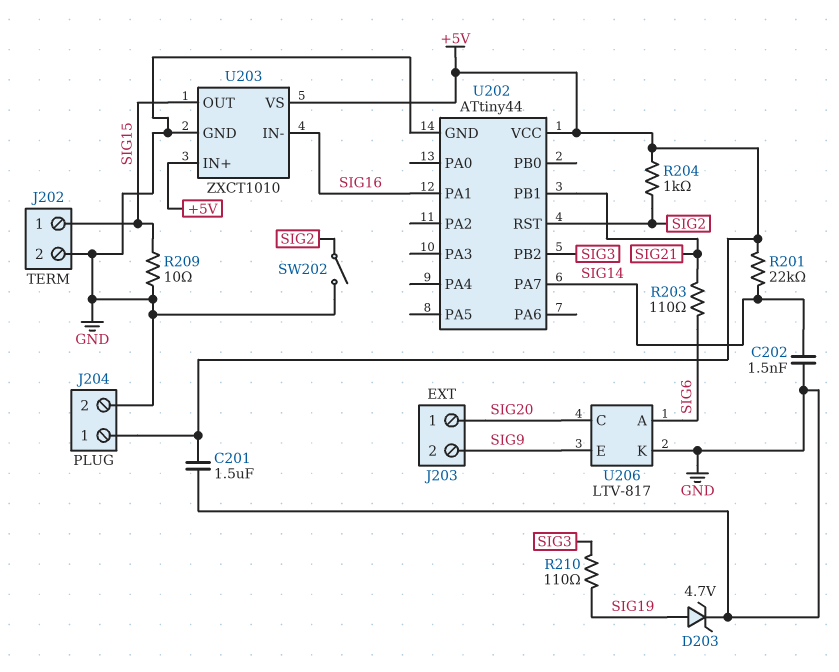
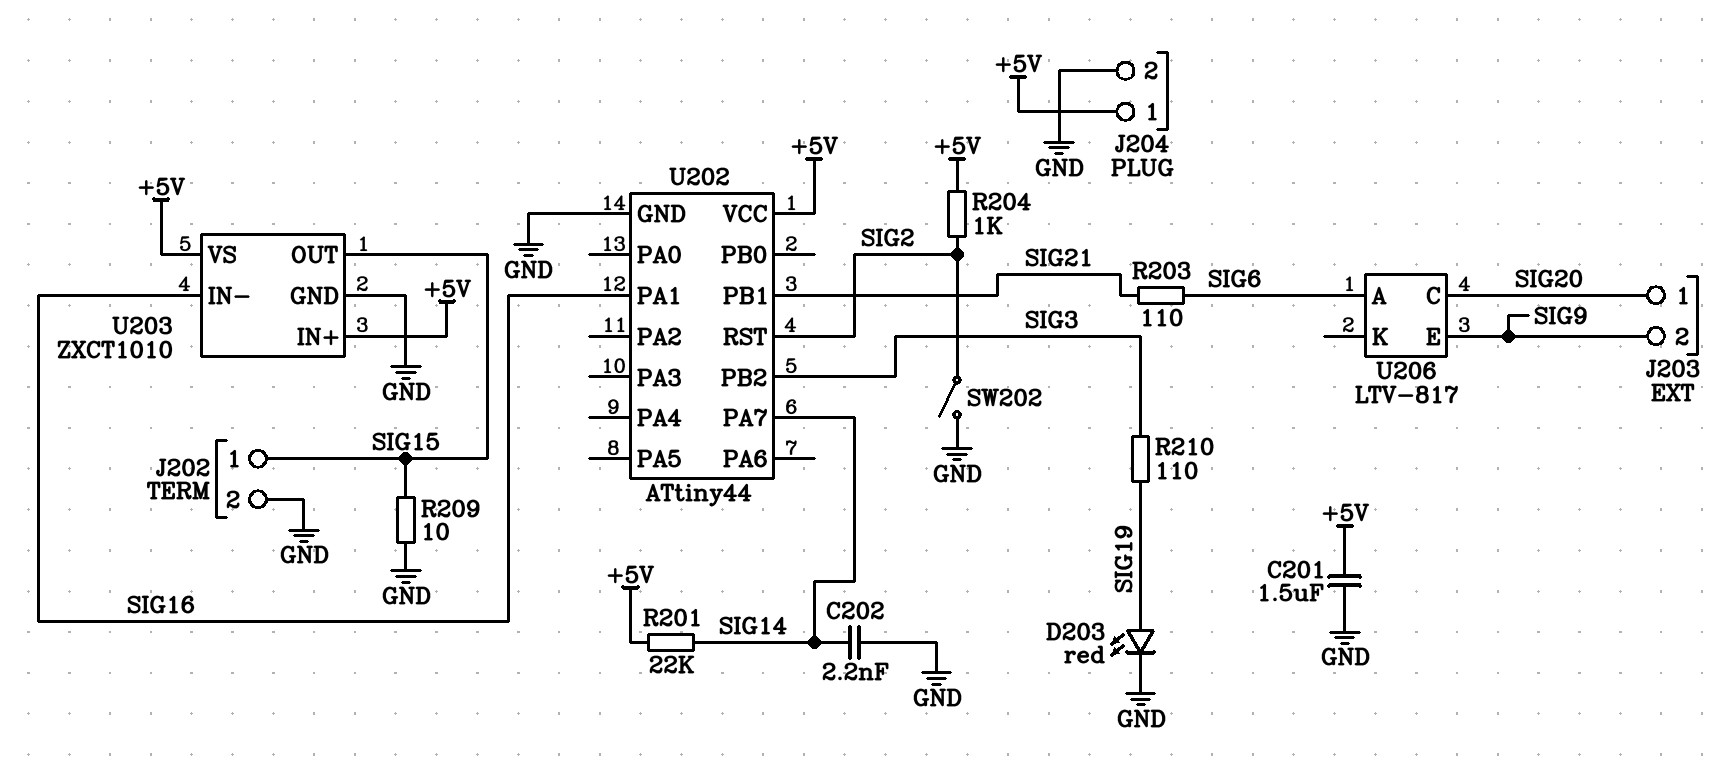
C202: 1.5nF (GND, SIG14) -> 2.2nF (GND, SIG14)
D203: zener 4.7V (A SIG19, K GND) -> LED red (A SIG19, K GND)
U206 pin K: GND -> none

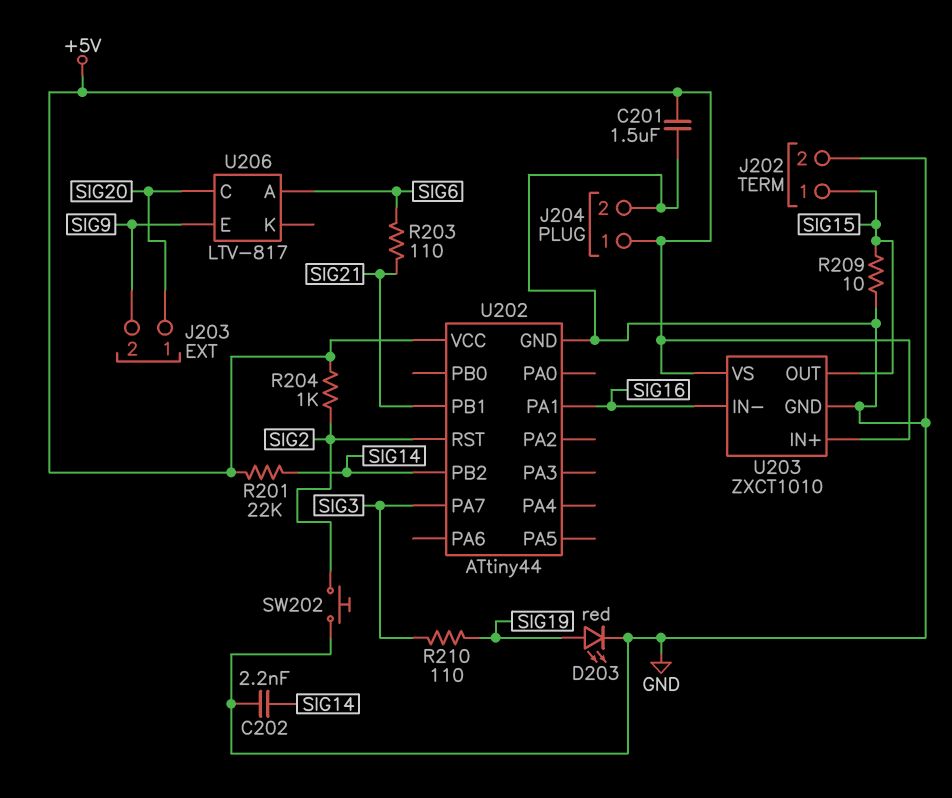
SW202: switch (GND, SIG2) -> button (GND, SIG2)
U202 pin PA7: SIG14 -> SIG3
U202 pin PB2: SIG3 -> SIG14

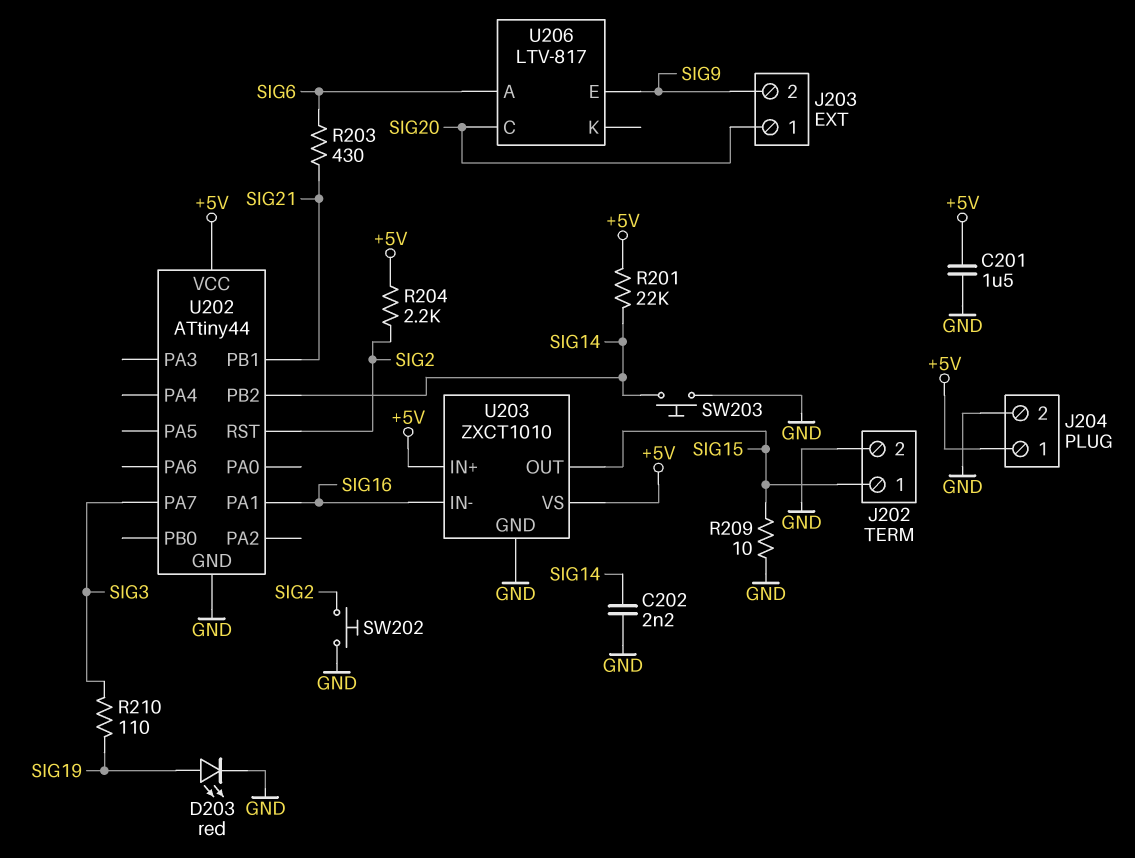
R203: 110 (SIG6, SIG21) -> 430 (SIG6, SIG21)
R204: 1k (+5V, SIG2) -> 2.2k (+5V, SIG2)
SW203: none -> button (GND, SIG14)

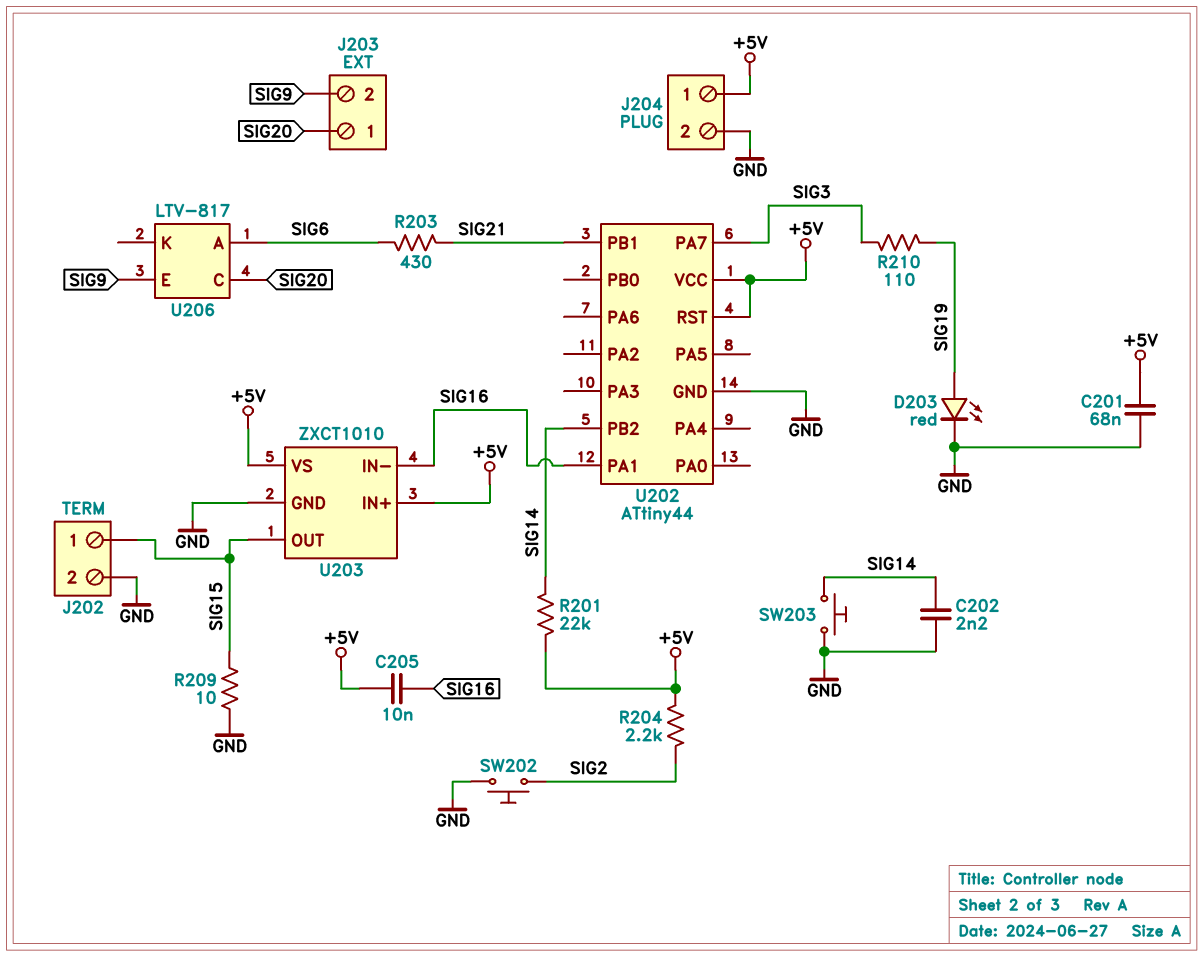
C201: 1.5uF (+5V, GND) -> 68nF (+5V, GND)
C205: none -> 10nF (+5V, SIG16)
U202 pin RST: SIG2 -> +5V

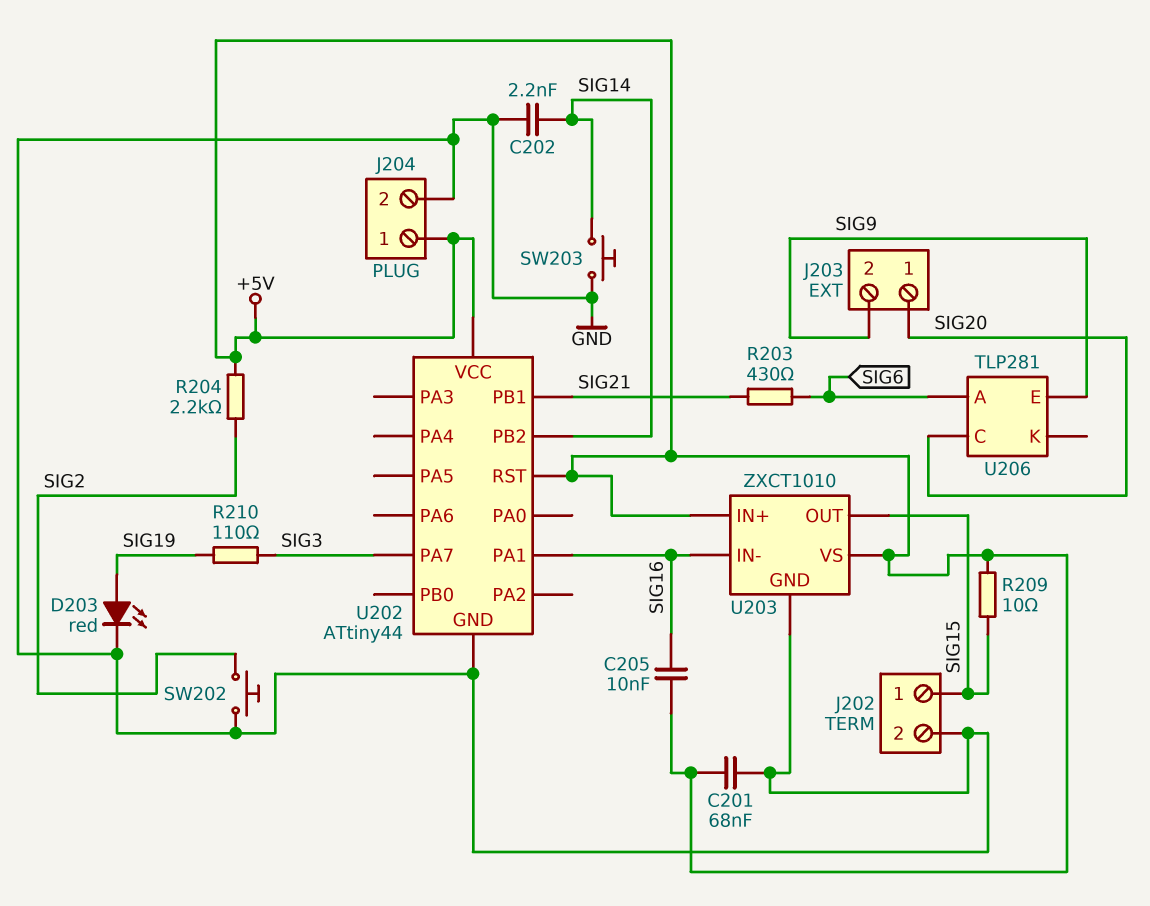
R201: 22k (+5V, SIG14) -> none
R209: 10 (GND, SIG15) -> 10 (+5V, SIG15)
U206: LTV-817 -> TLP281

